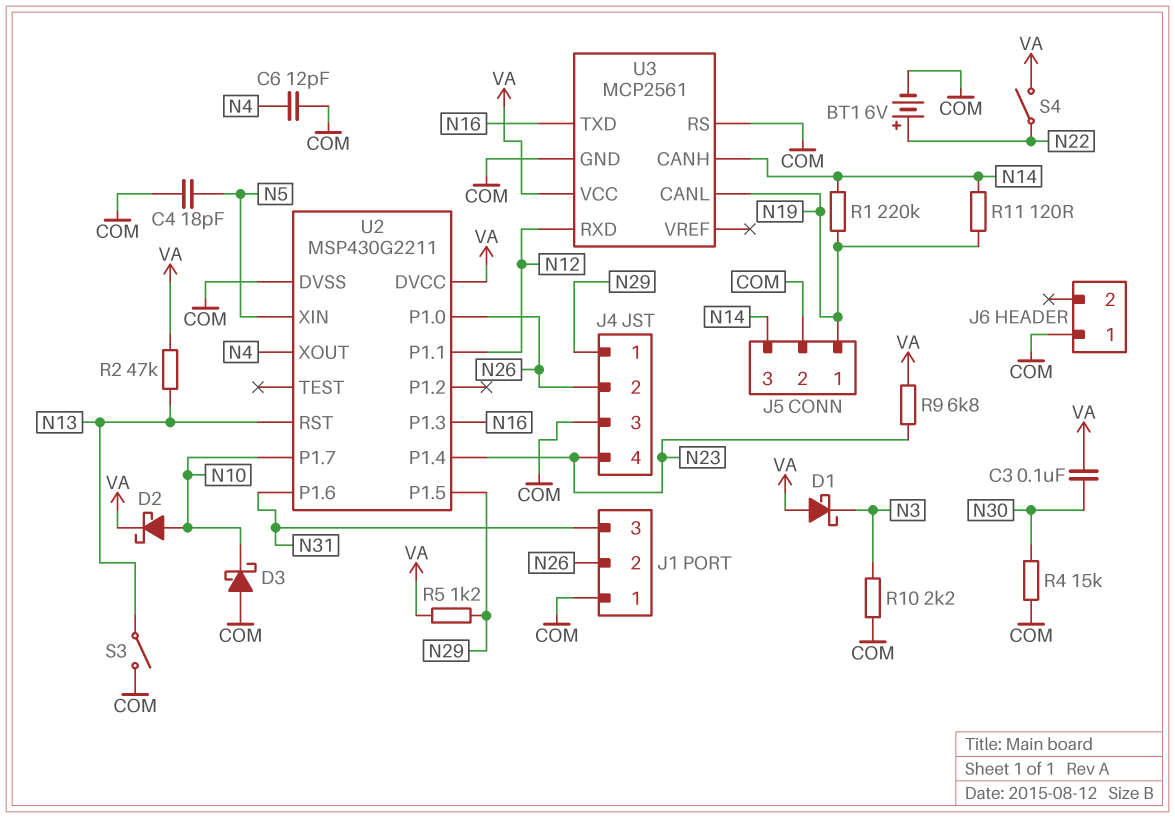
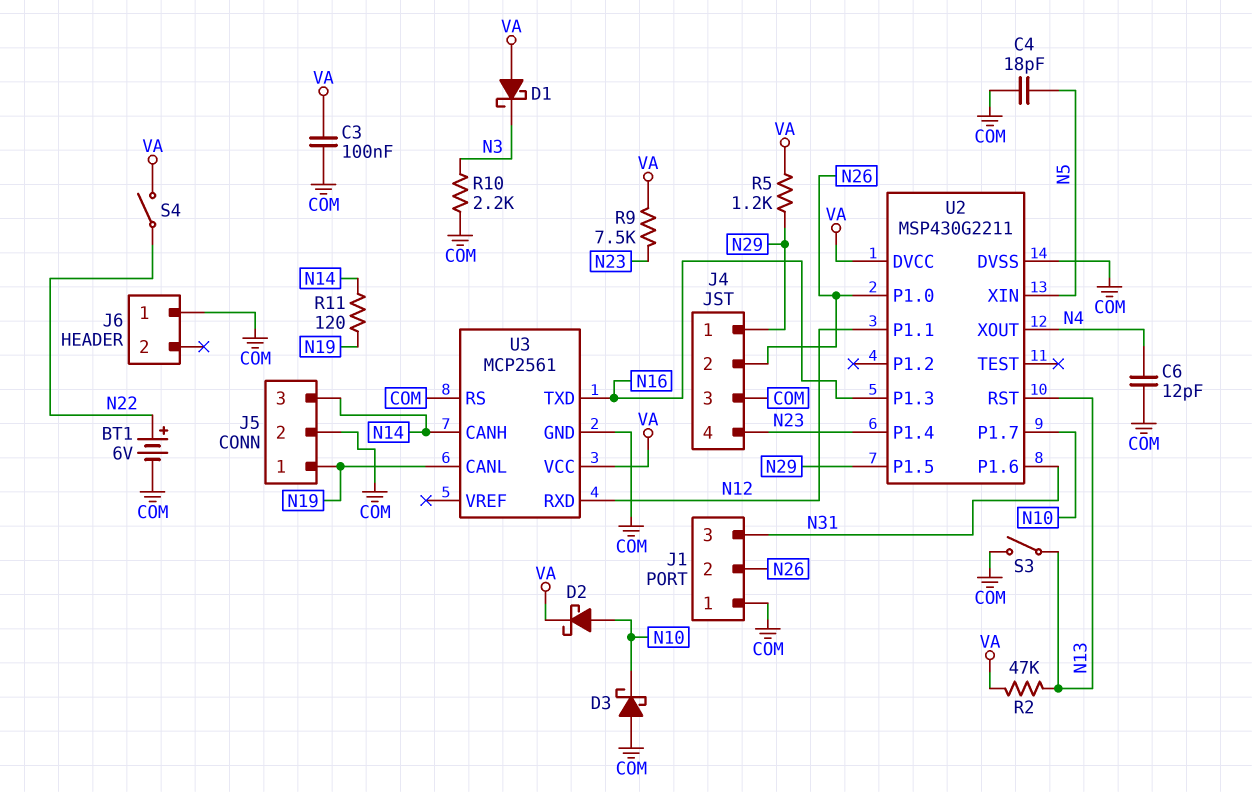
C3: 100nF (N30, VA) -> 100nF (COM, VA)
R1: 220k (N14, N19) -> none
R4: 15k (COM, N30) -> none
R9: 6.8k (N23, VA) -> 7.5k (N23, VA)

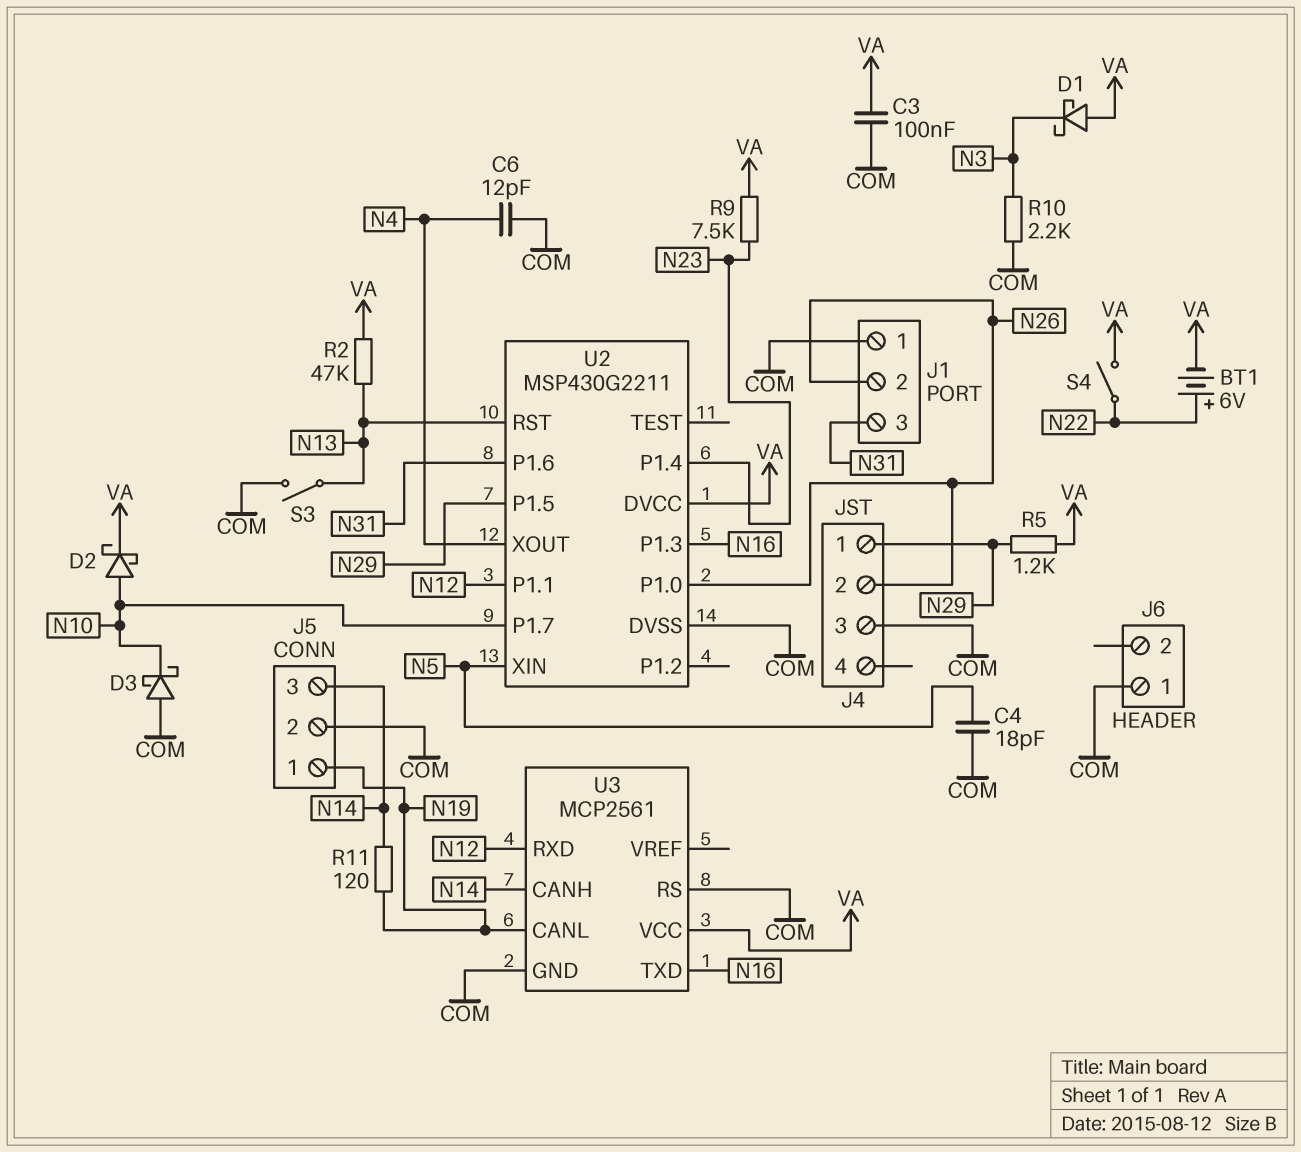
BT1: 6V (plus N22, minus COM) -> 6V (plus N22, minus VA)
J4 pin 4: N23 -> none

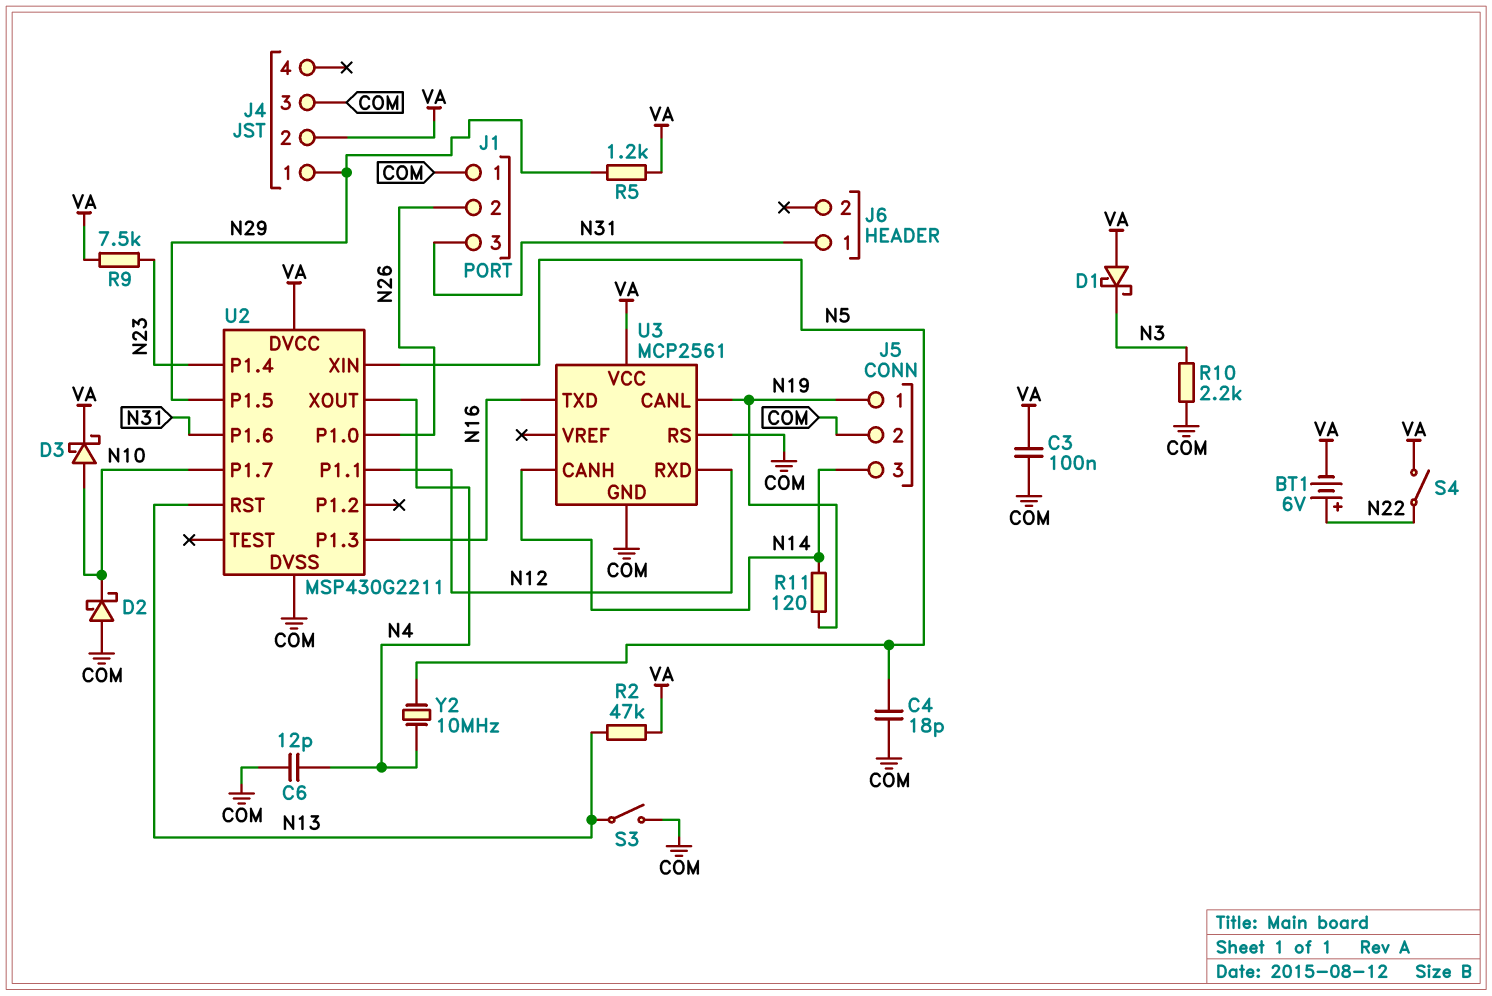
D2: schottky (A N10, K VA) -> schottky (A COM, K N10)
D3: schottky (A COM, K N10) -> schottky (A N10, K VA)
J4 pin 2: N26 -> VA
J6 pin 1: COM -> N31
Y2: none -> 10MHz (N4, N5)

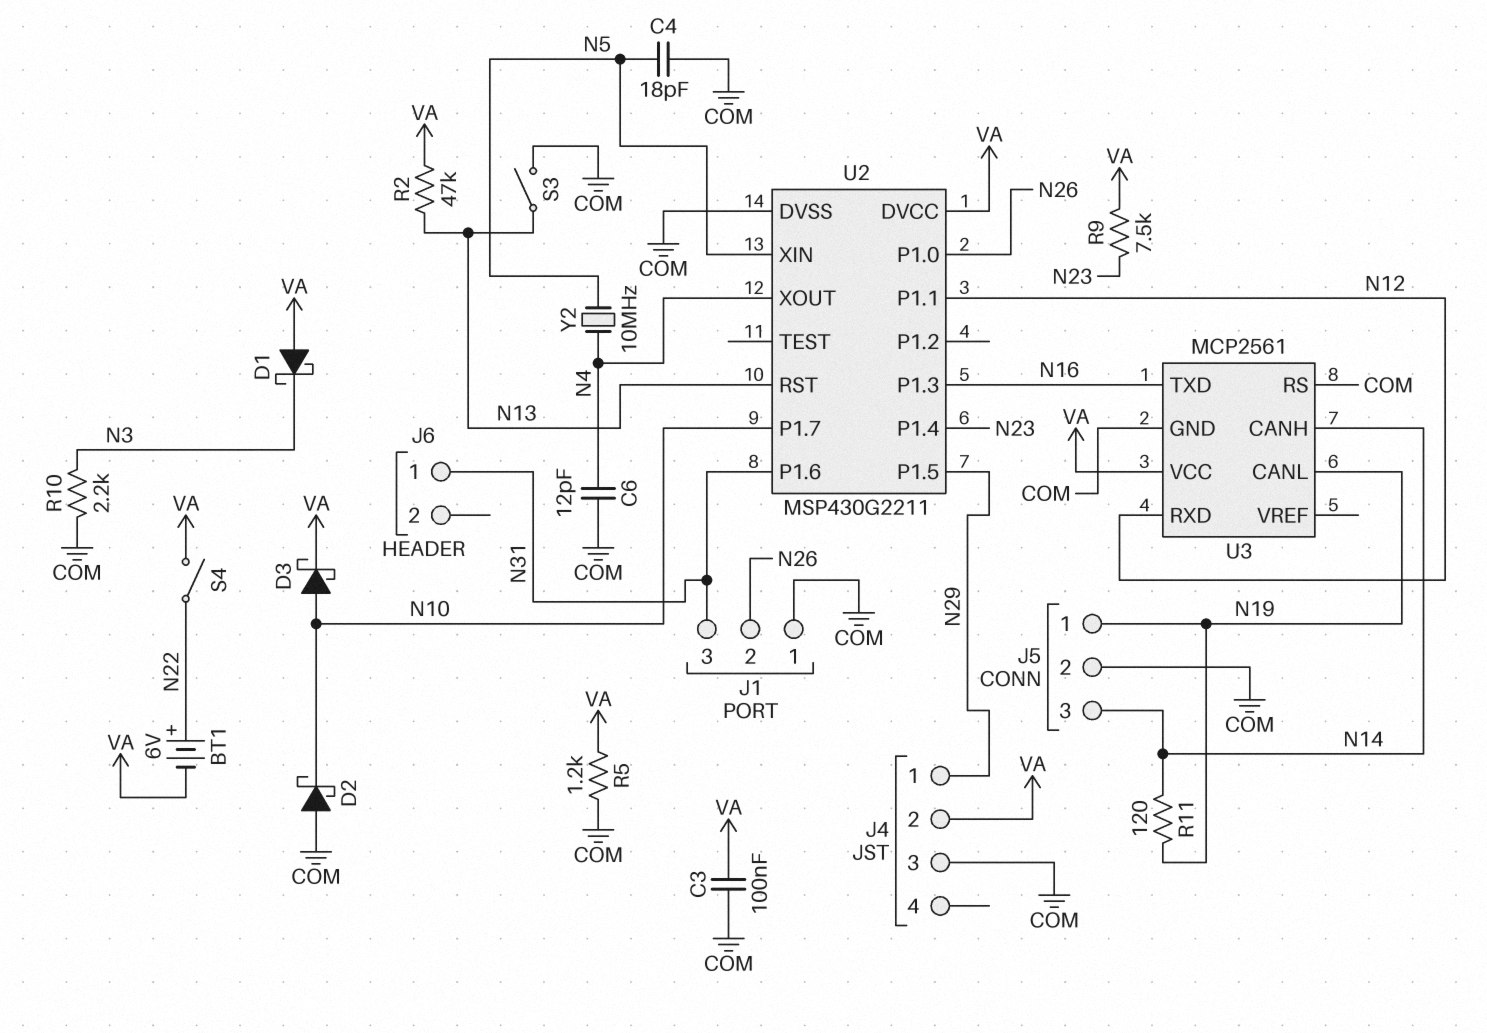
R5: 1.2k (N29, VA) -> 1.2k (COM, VA)

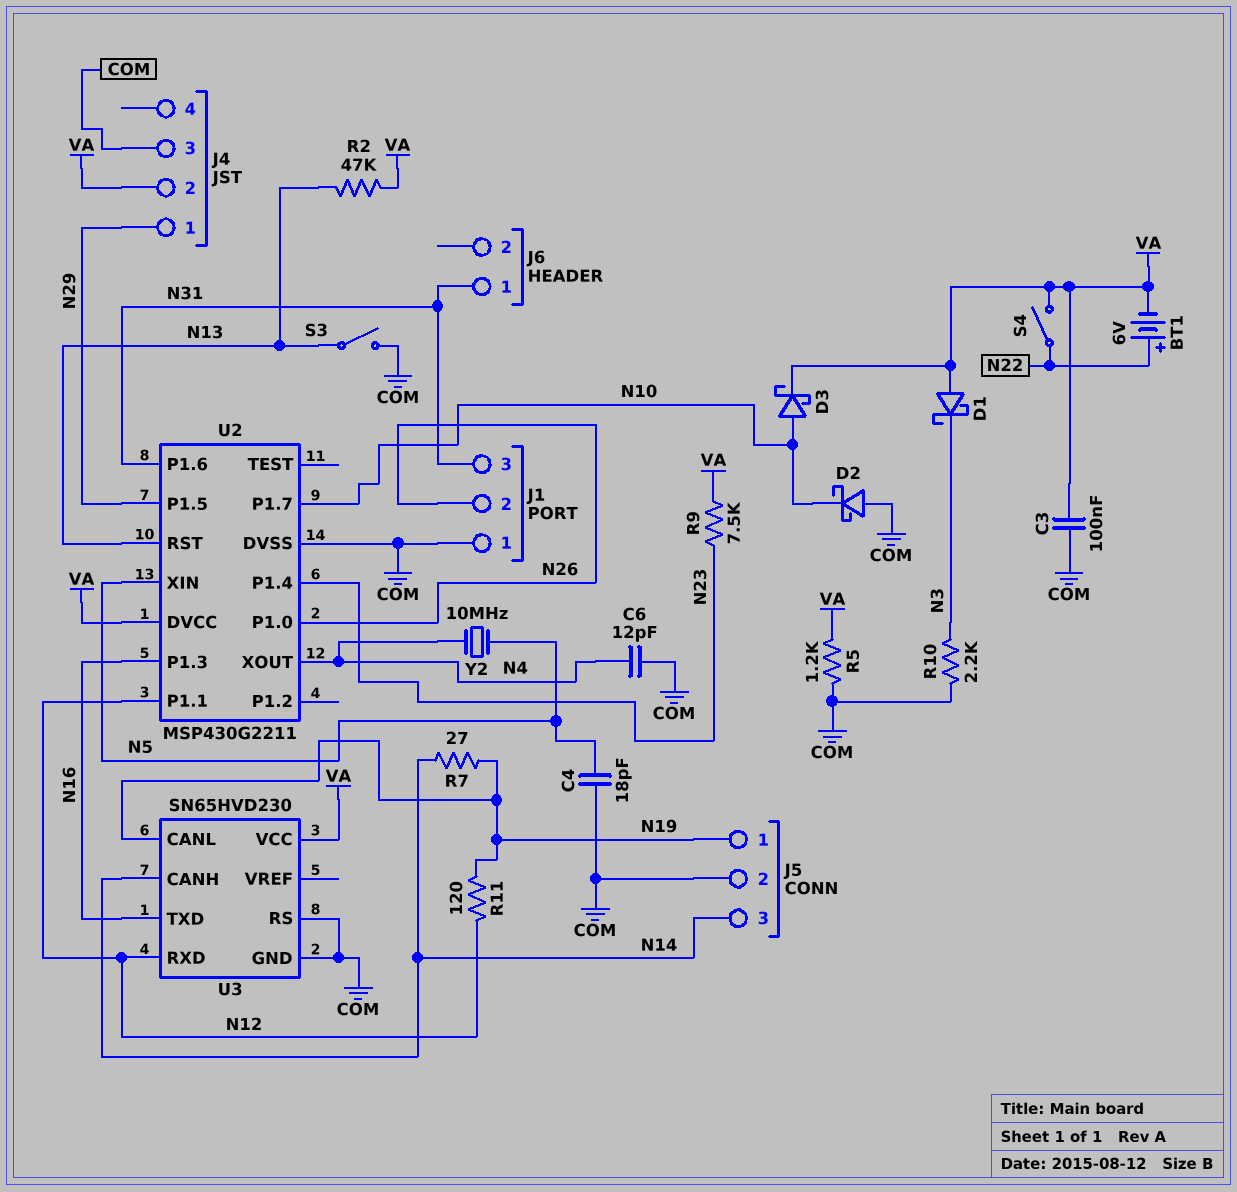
R7: none -> 27 (N14, N19)
R11: 120 (N14, N19) -> 120 (N12, N19)
U3: MCP2561 -> SN65HVD230

